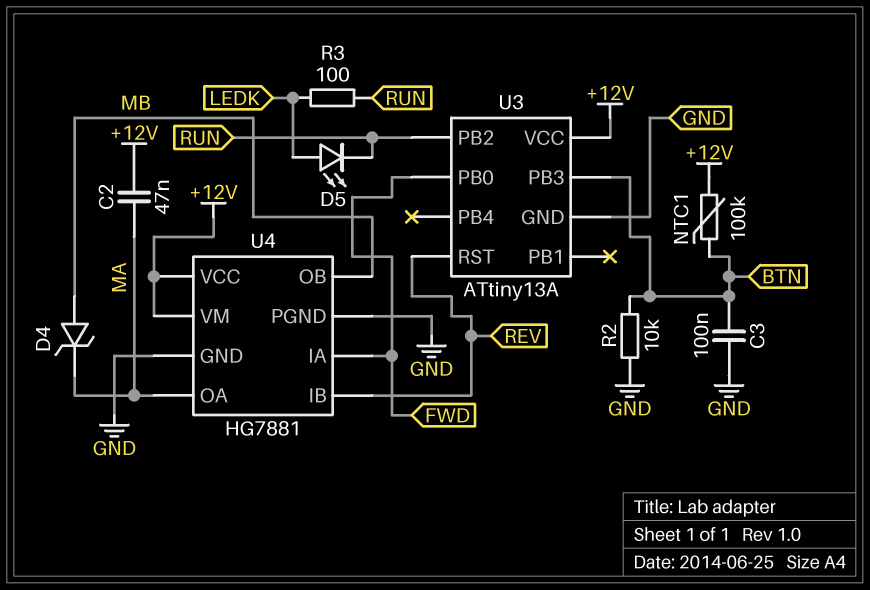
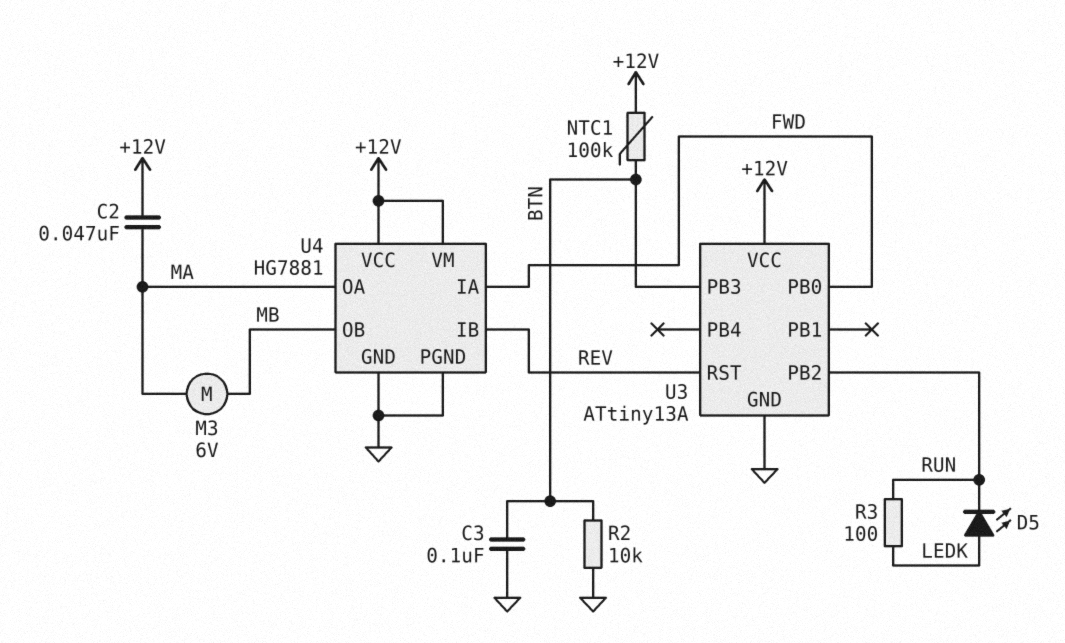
D4: zener (A MB, K MA) -> none
M3: none -> motor 6V (MA, MB)

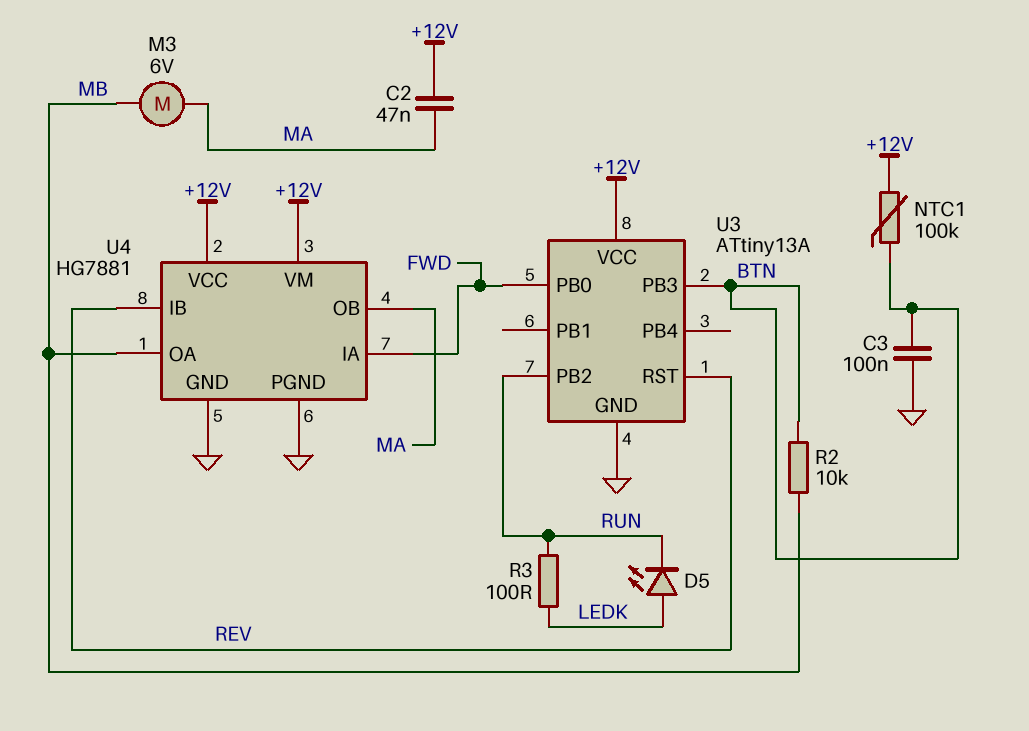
R2: 10k (BTN, GND) -> 10k (BTN, MB)
U4 pin OA: MA -> MB
U4 pin OB: MB -> MA

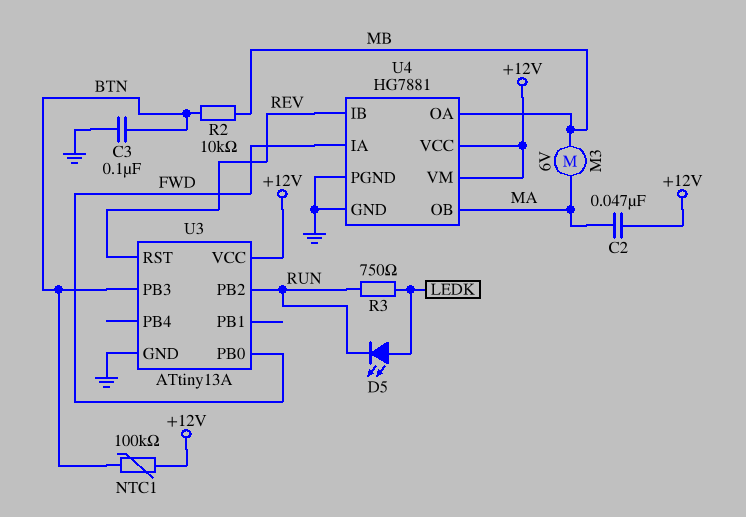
R3: 100 (LEDK, RUN) -> 750 (LEDK, RUN)

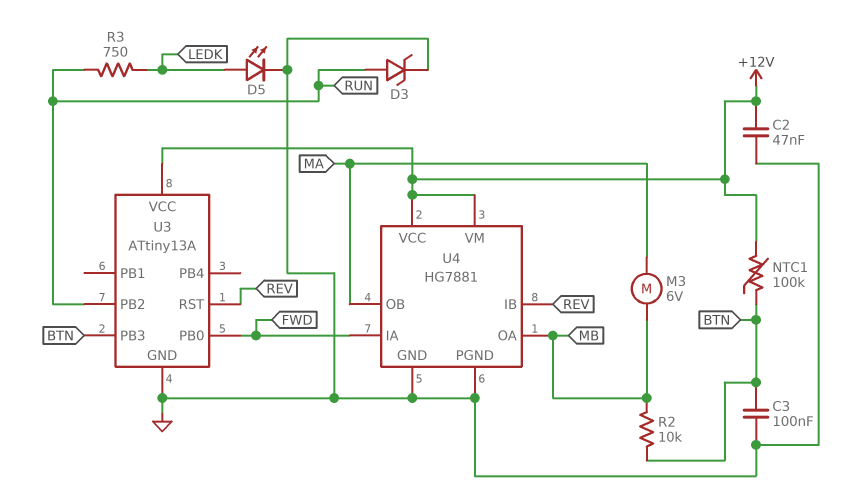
C2: 47nF (+12V, MA) -> 47nF (+12V, GND)
D3: none -> zener (A RUN, K GND)
D5: LED (A LEDK, K RUN) -> LED (A LEDK, K GND)

